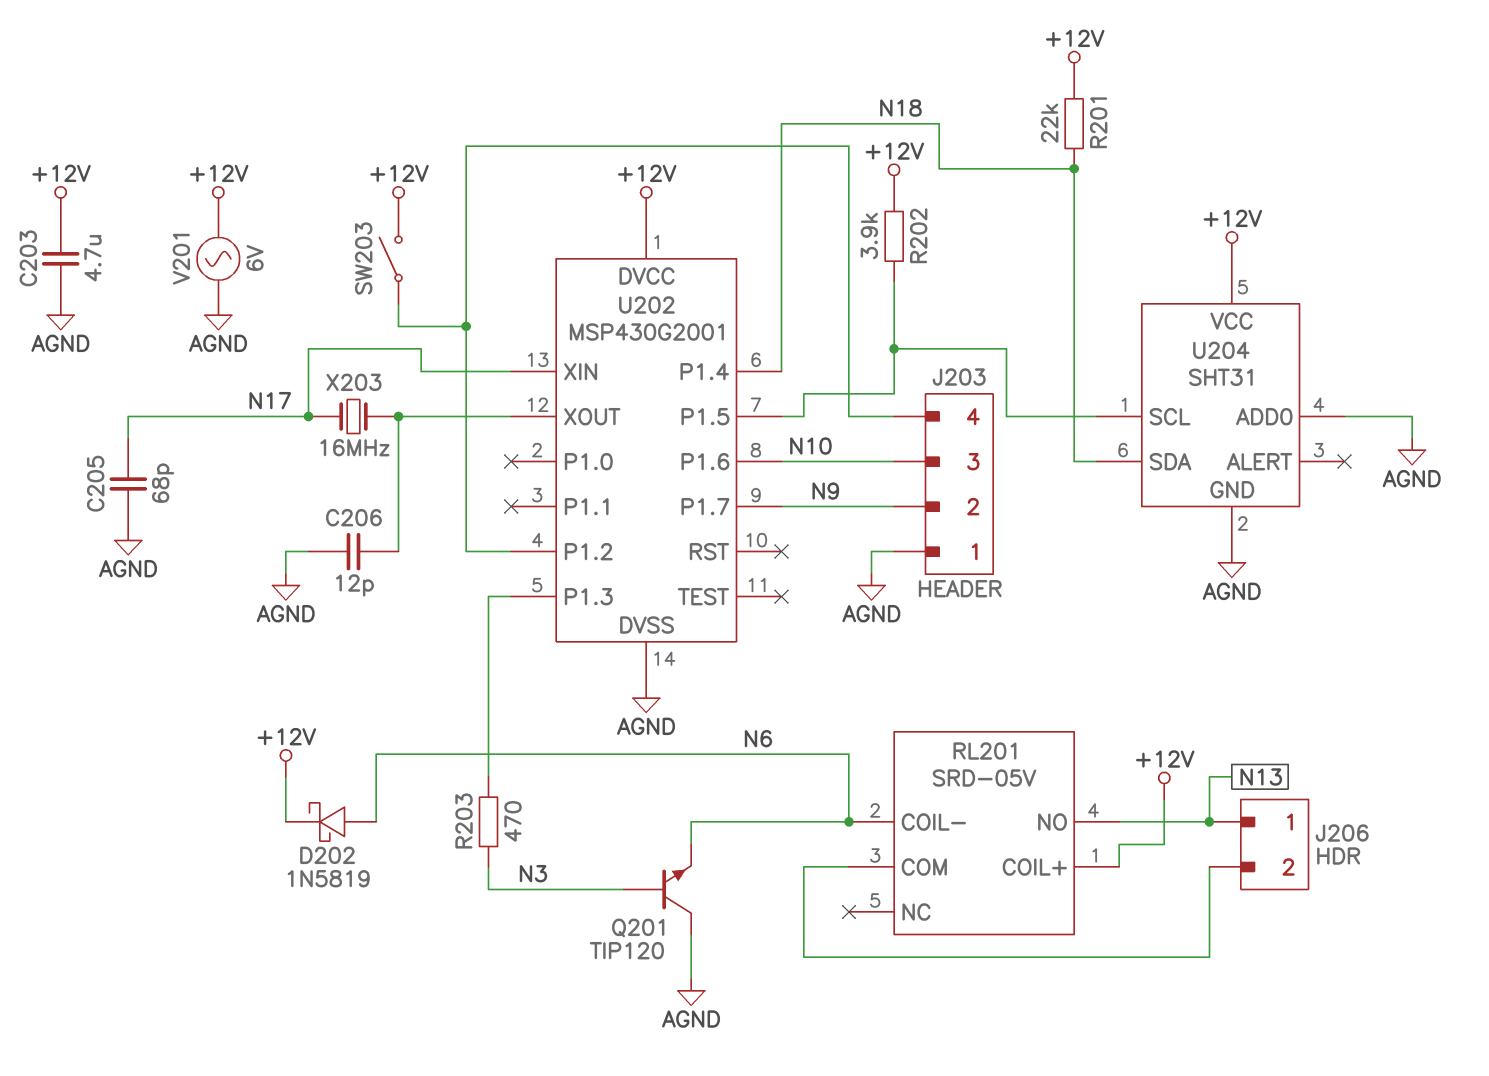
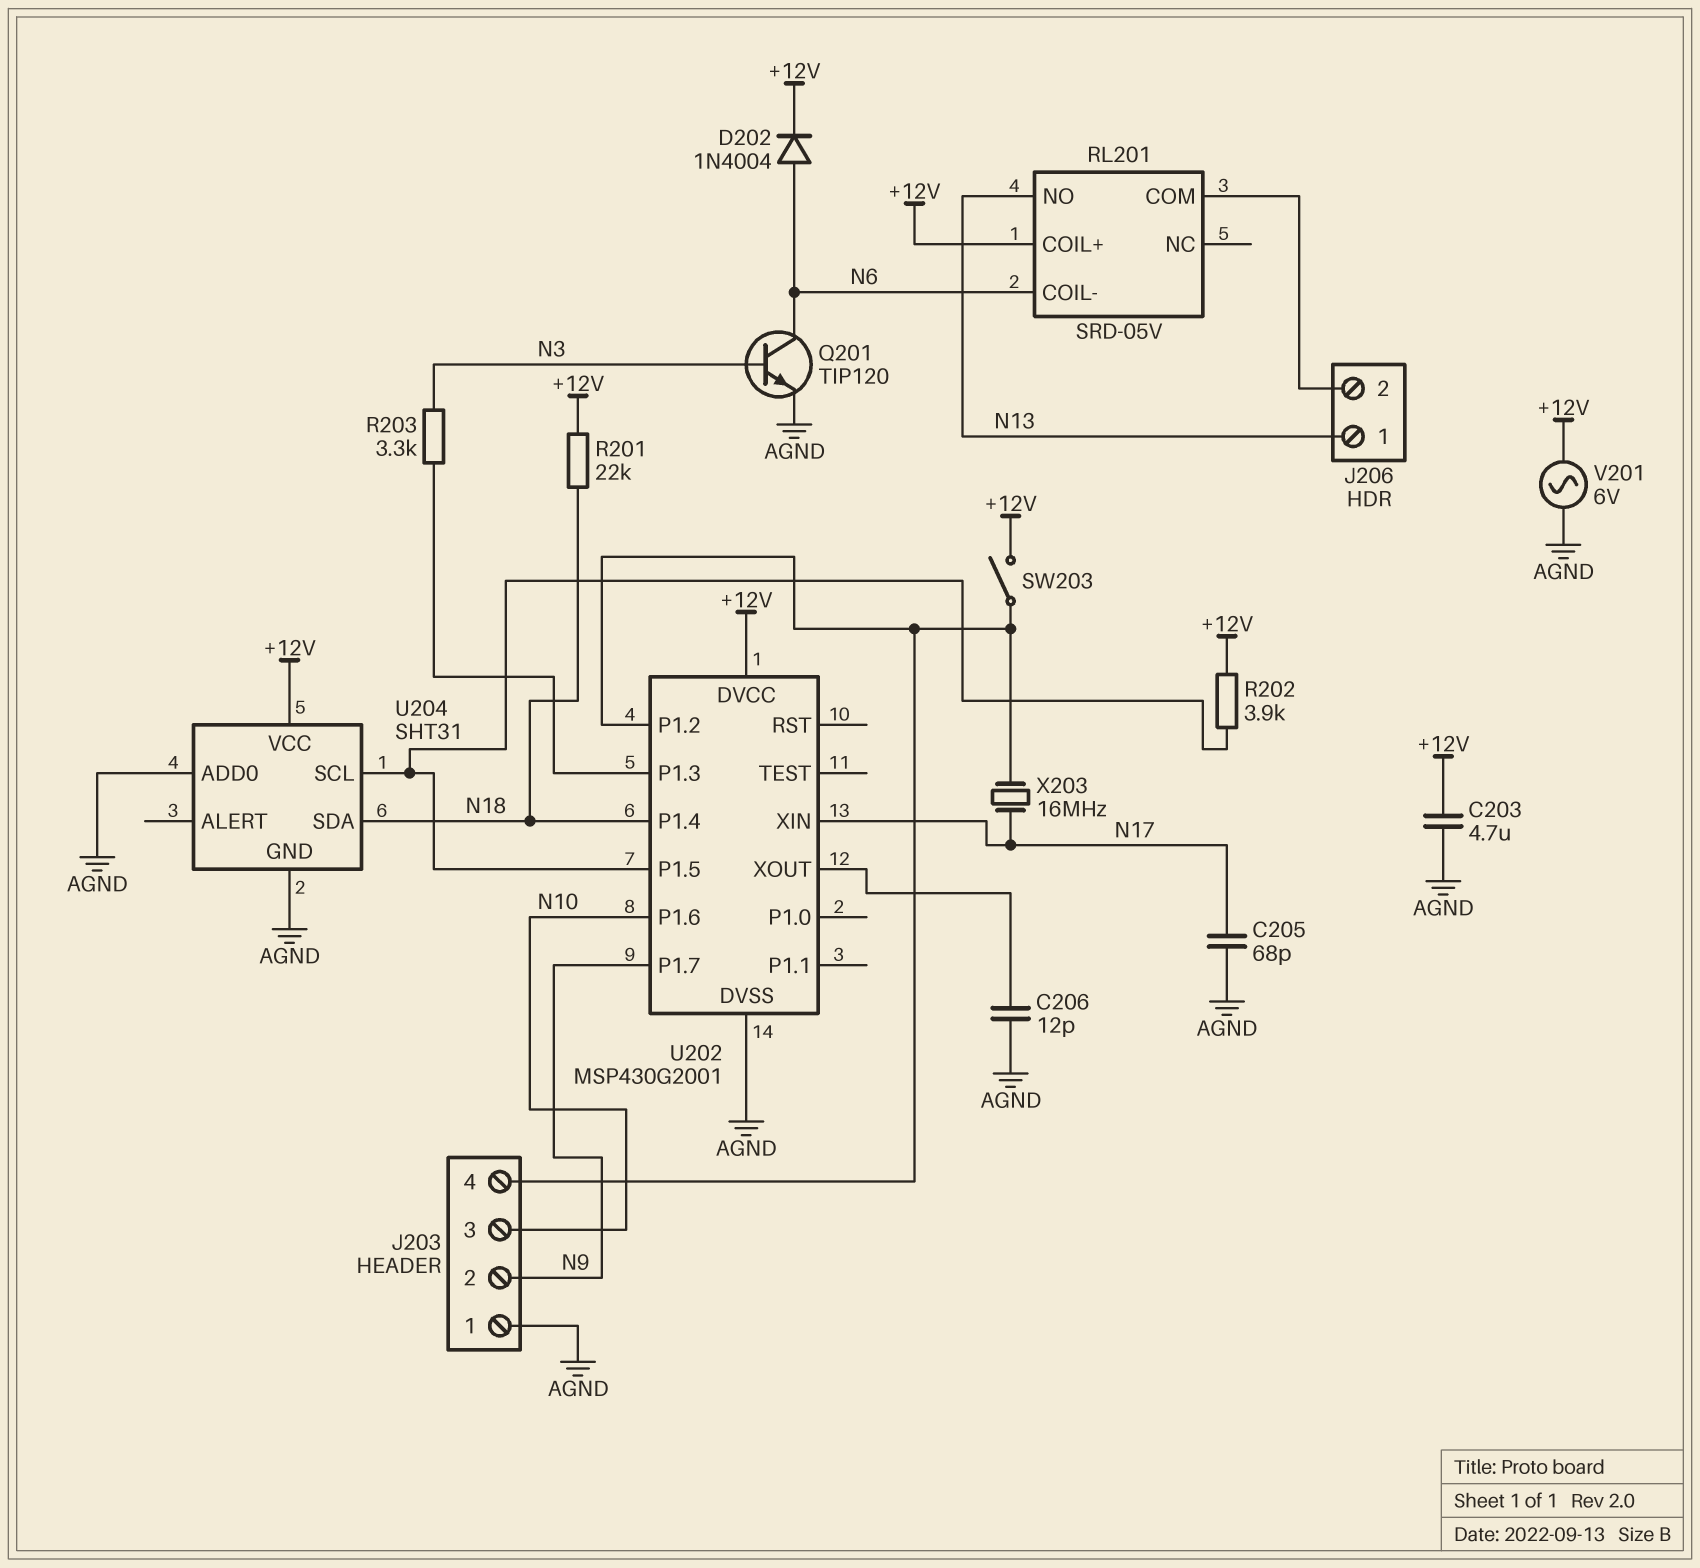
D202: schottky 1N5819 (A N6, K +12V) -> diode 1N4004 (A N6, K +12V)
Q201: NPN TIP120 (B N3, C AGND, E N6) -> NPN TIP120 (B N3, C N6, E AGND)
R203: 470 (N3, U202/P1.3) -> 3.3k (N3, U202/P1.3)
X203: 16MHz (N17, U202/XOUT) -> 16MHz (J203/4, N17)

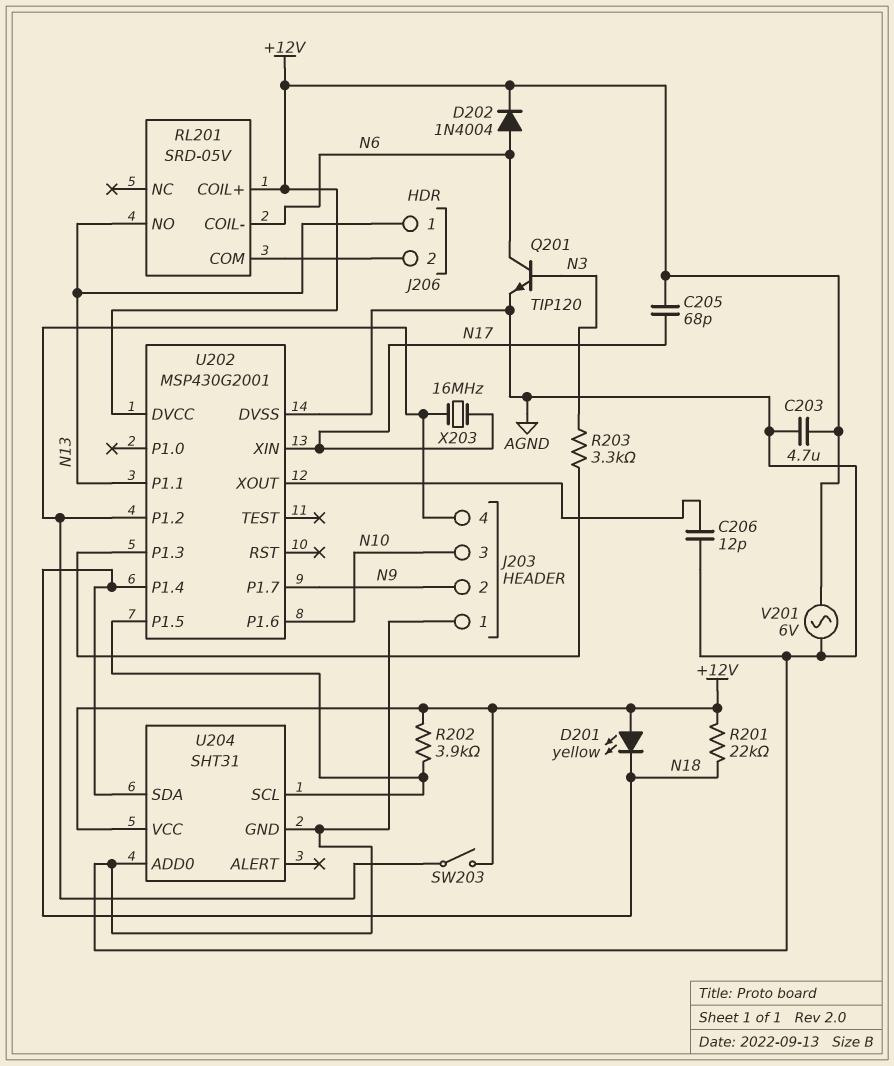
C205: 68pF (AGND, N17) -> 68pF (+12V, N17)
D201: none -> LED yellow (A +12V, K N18)
U202 pin P1.1: none -> N13

